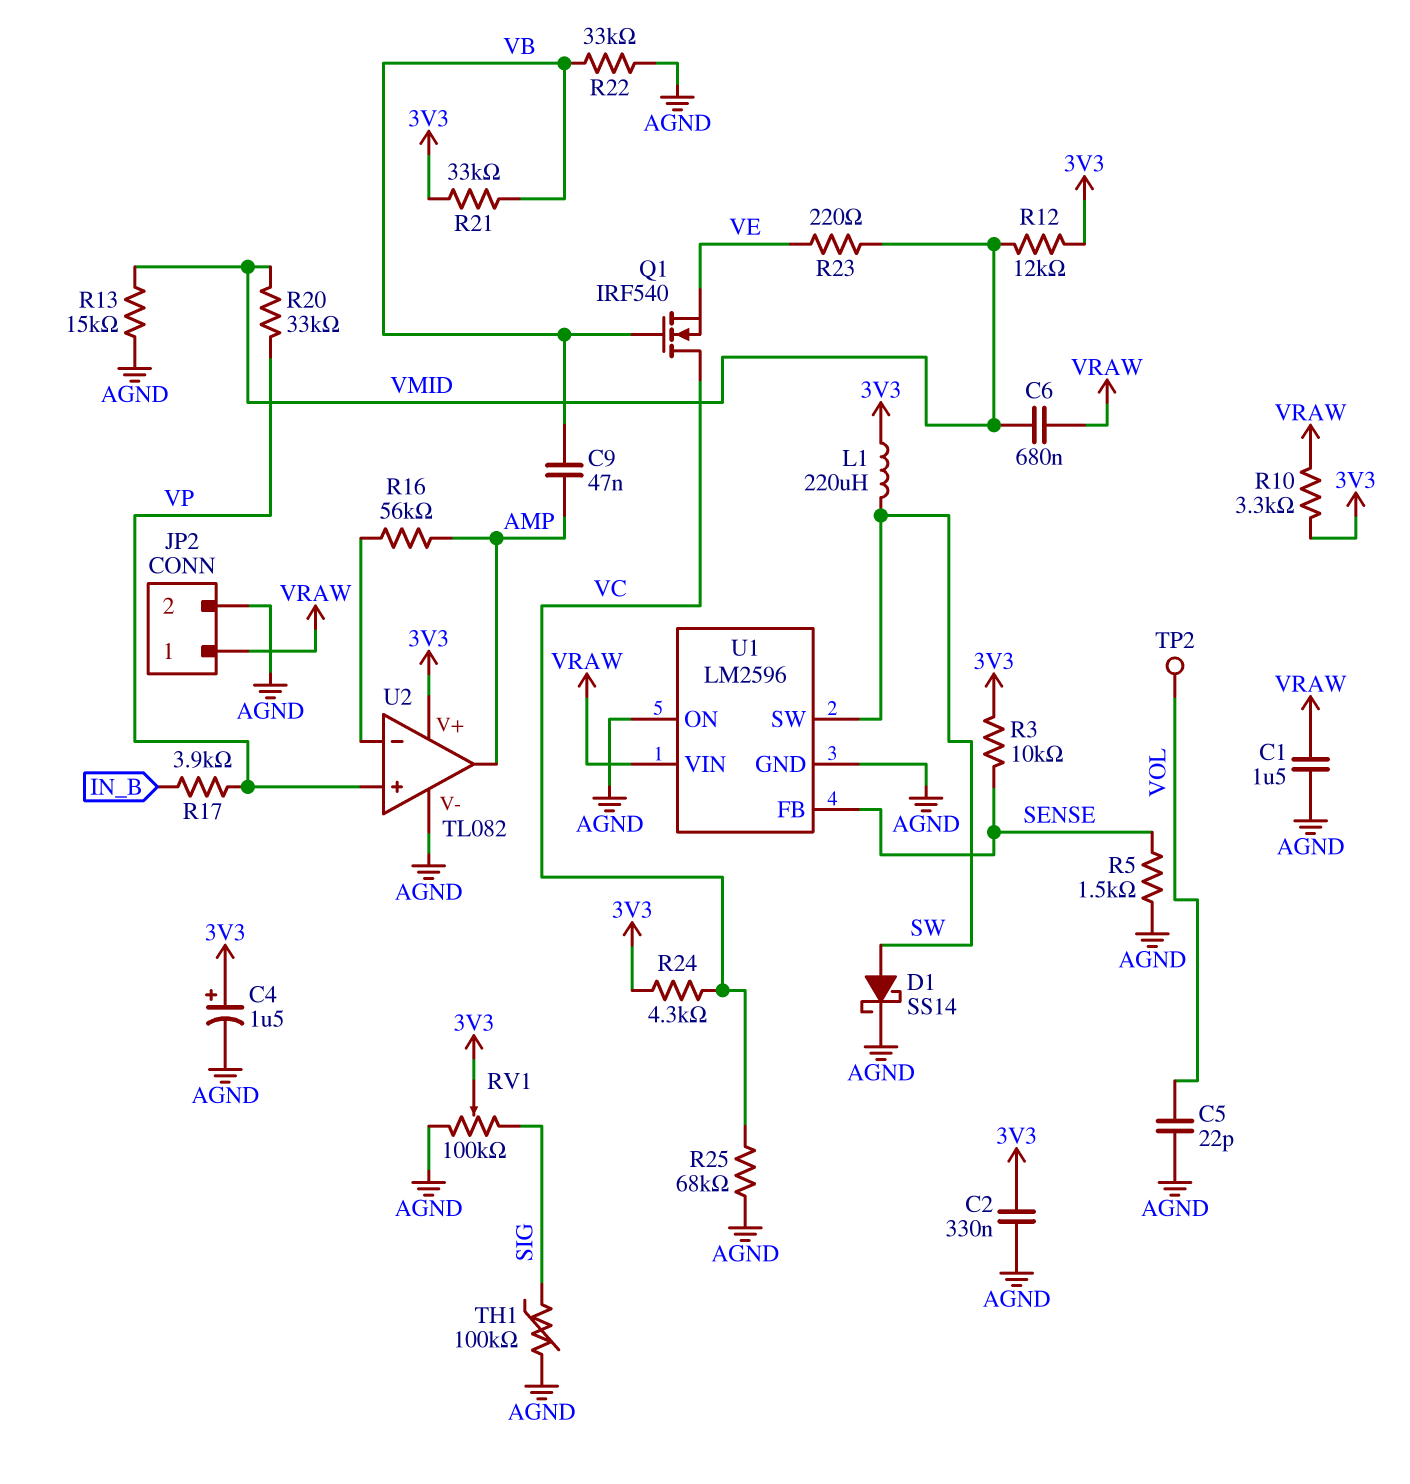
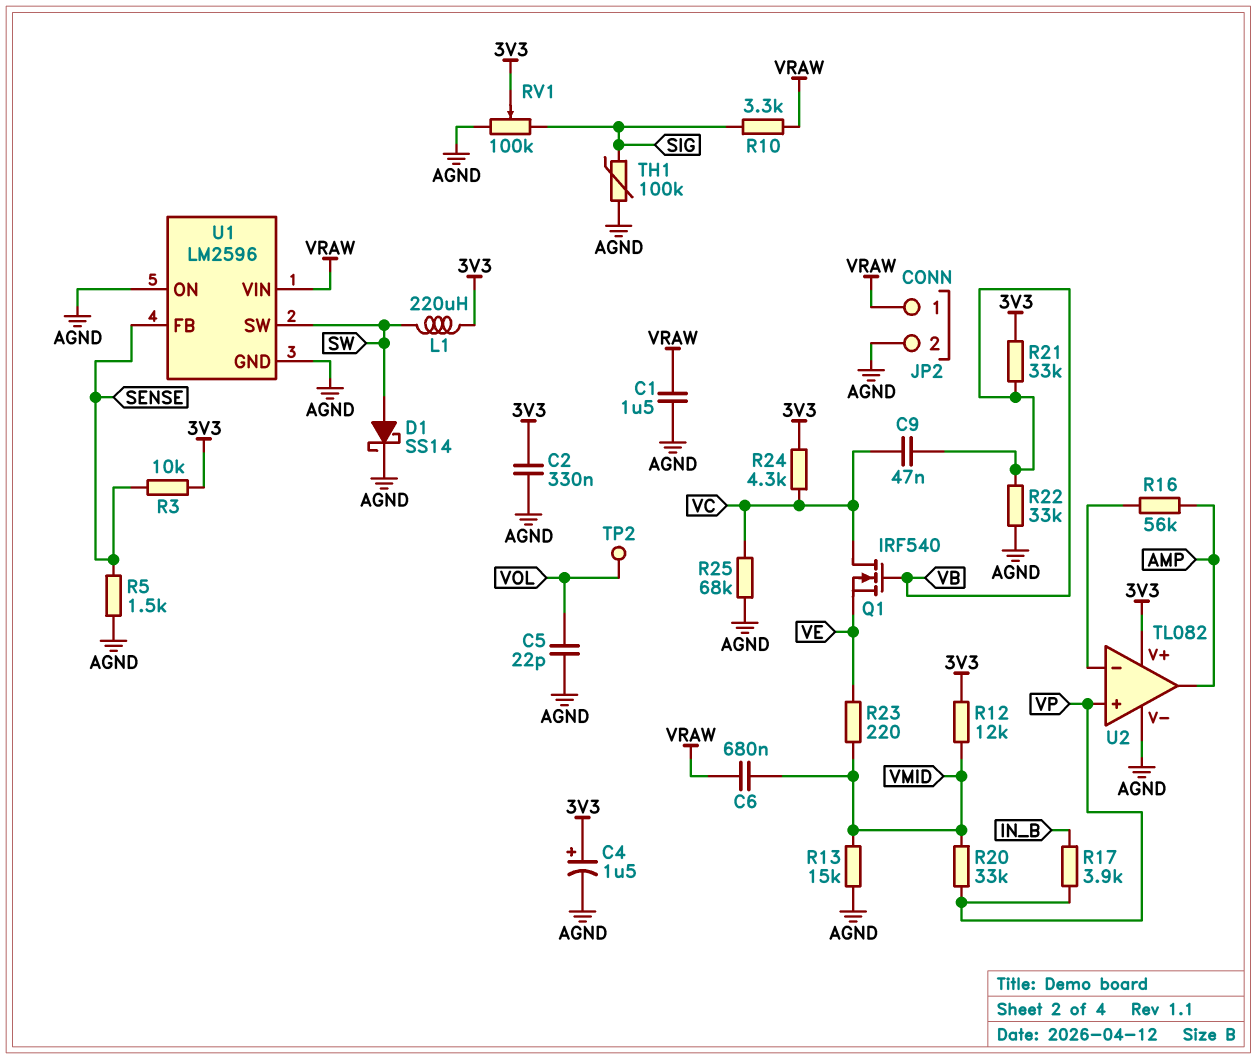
C9: 47nF (AMP, VB) -> 47nF (VB, VC)
R10: 3.3k (3V3, VRAW) -> 3.3k (SIG, VRAW)

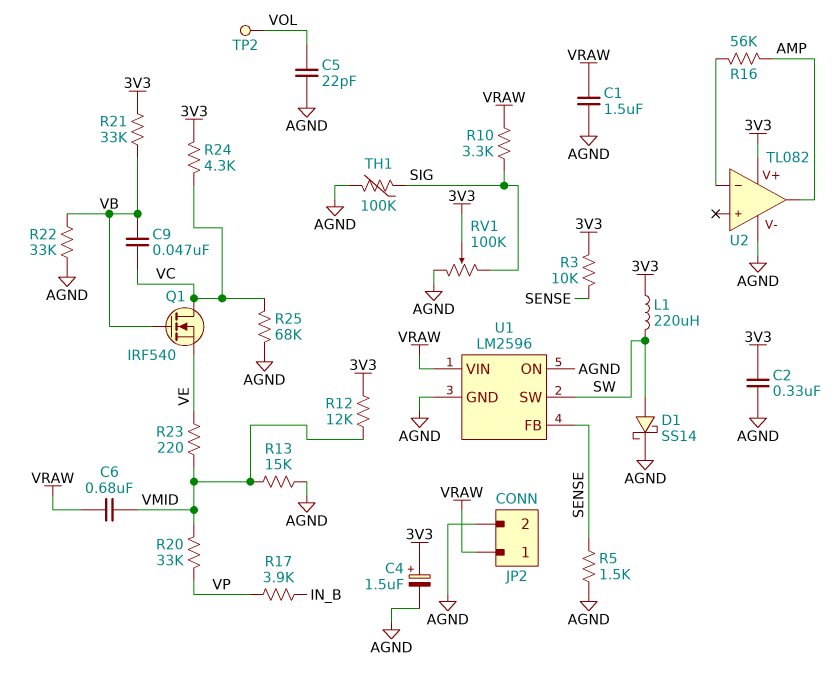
U2 pin in+: VP -> none

